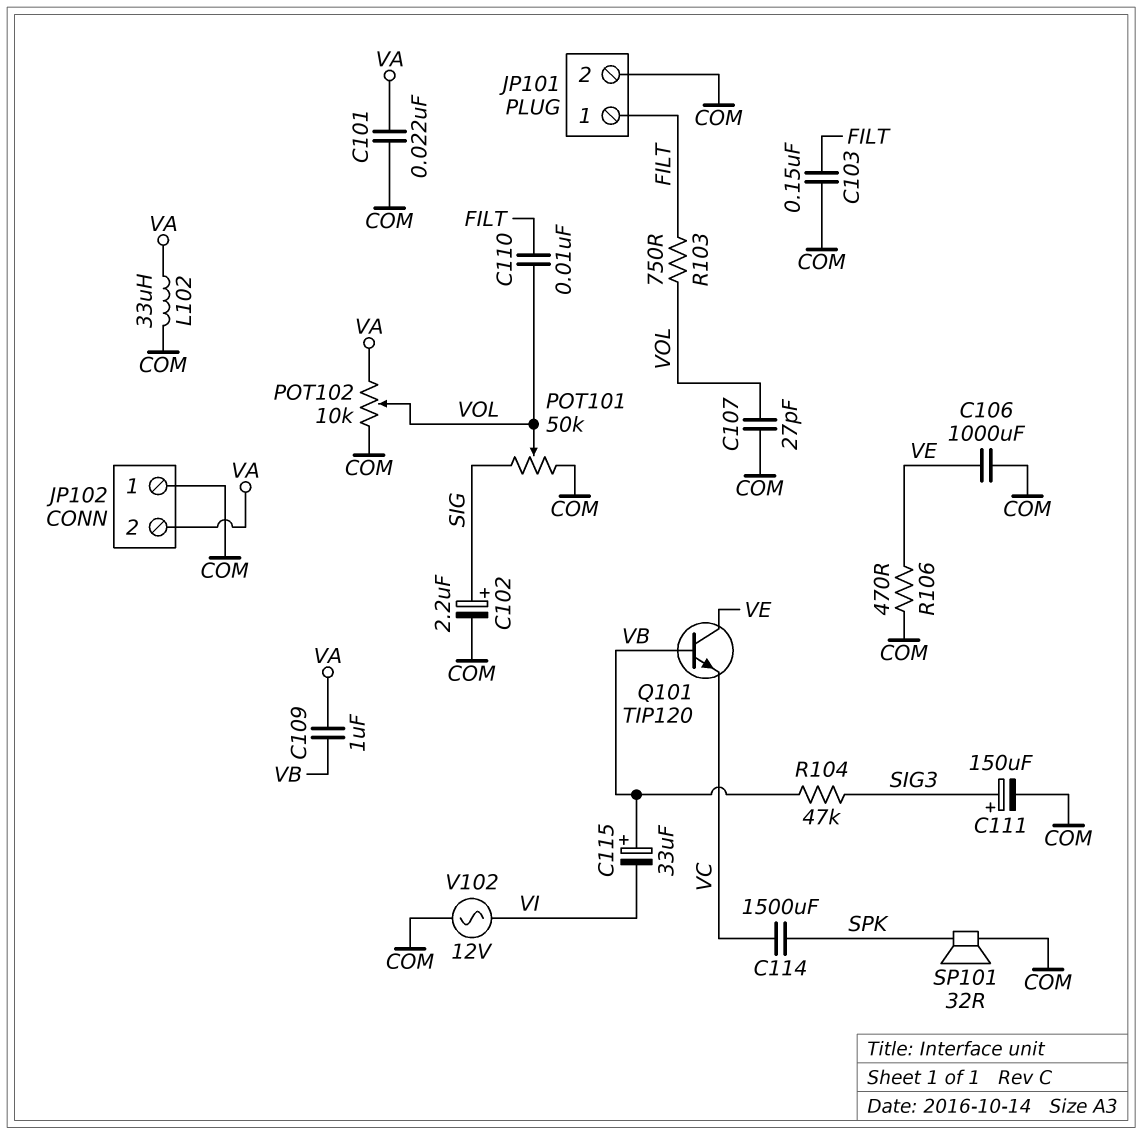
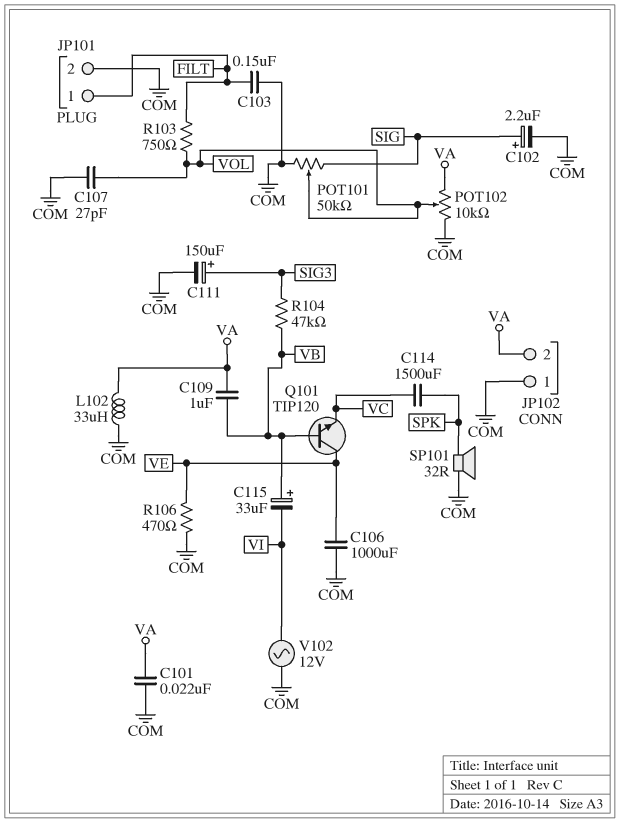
C110: 10nF (FILT, VOL) -> none

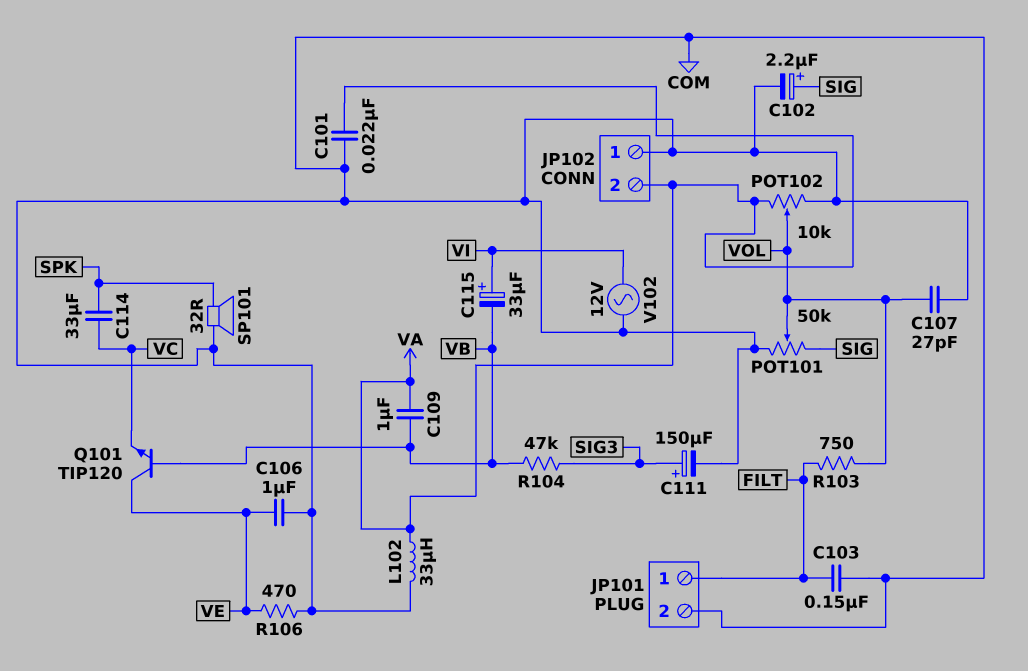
C106: 1000uF (COM, VE) -> 1uF (COM, VE)
C114: 1500uF (SPK, VC) -> 33uF (SPK, VC)
C115: 33uF (plus VB, minus VI) -> 33uF (plus VI, minus VB)

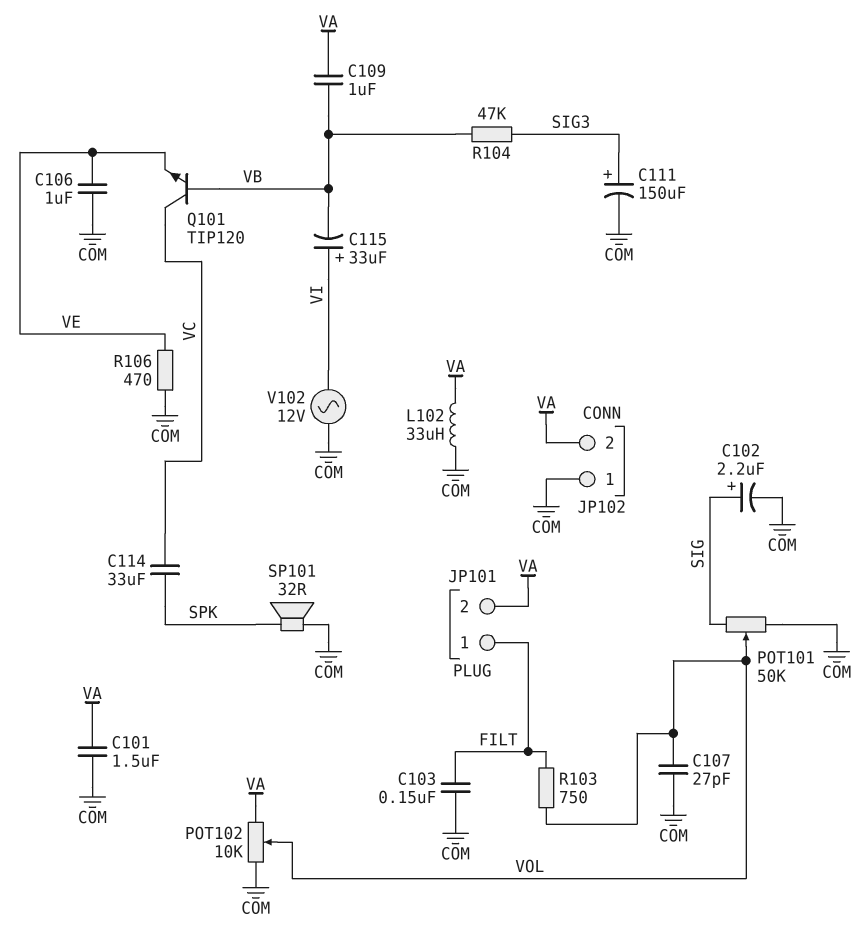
C101: 22nF (COM, VA) -> 1.5uF (COM, VA)
JP101 pin 2: COM -> VA
Q101: NPN TIP120 (B VB, C VE, E VC) -> NPN TIP120 (B VB, C VC, E VE)

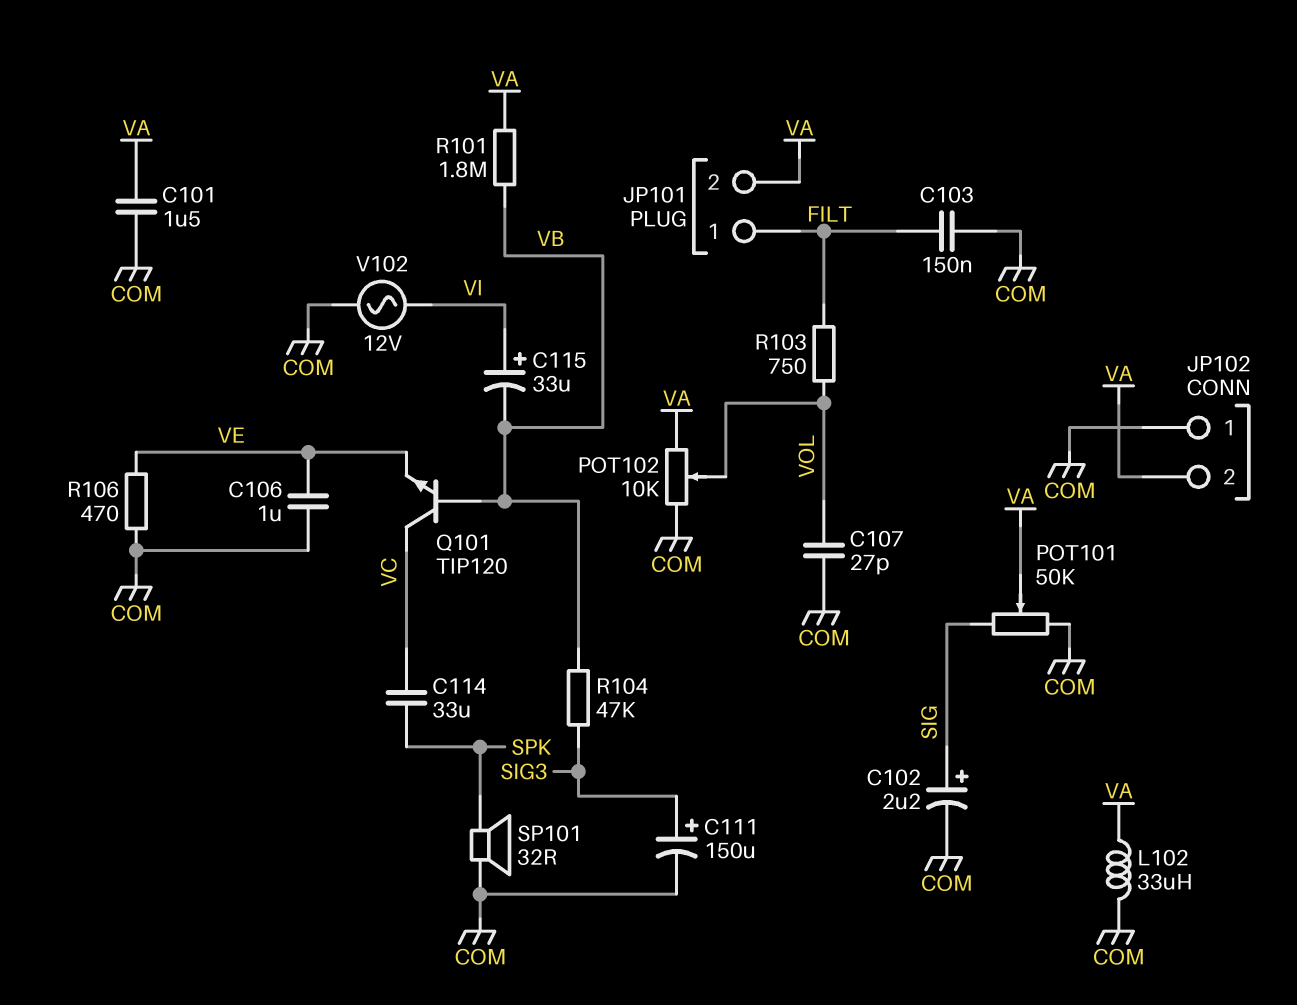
C109: 1uF (VA, VB) -> none
POT101: 50k (COM, SIG, wiper VOL) -> 50k (COM, SIG, wiper VA)
R101: none -> 1.8M (VA, VB)

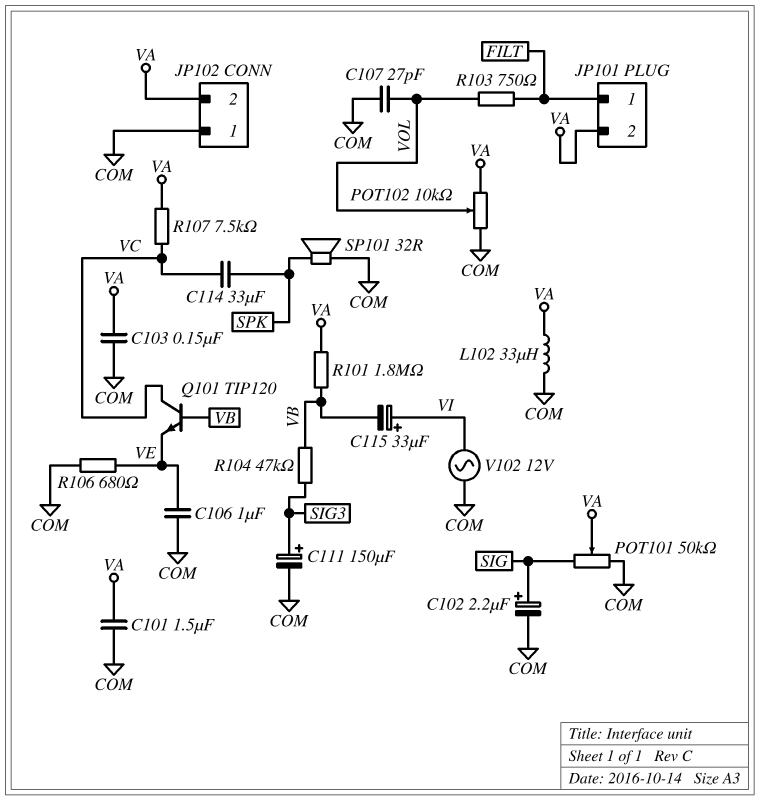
C103: 150nF (COM, FILT) -> 150nF (COM, VA)
R106: 470 (COM, VE) -> 680 (COM, VE)
R107: none -> 7.5k (VA, VC)

